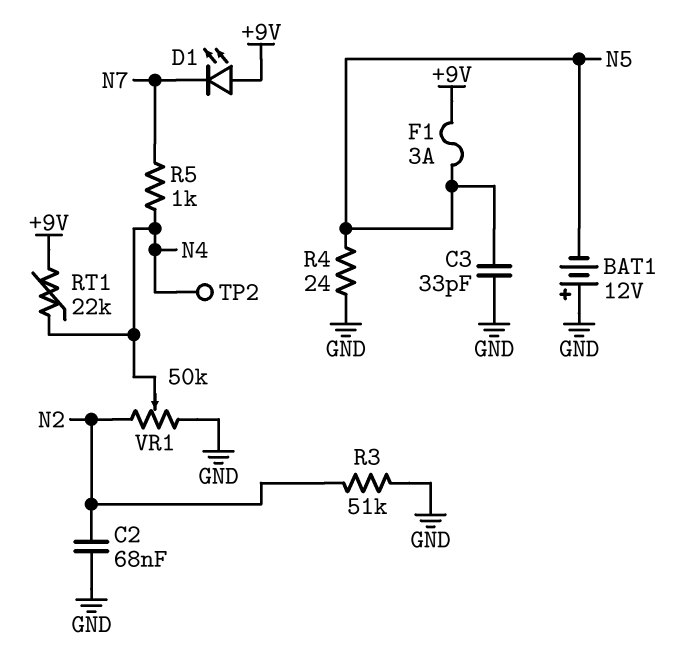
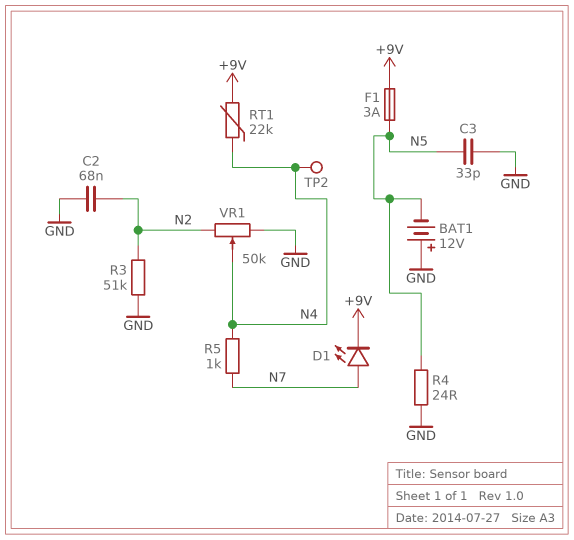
D1: LED (A +9V, K N7) -> LED (A N7, K +9V)

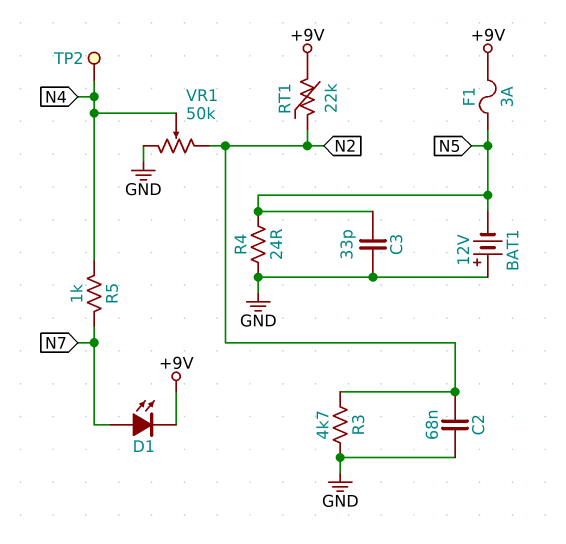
R3: 51k (GND, N2) -> 4.7k (GND, N2)
RT1: 22k (+9V, N4) -> 22k (+9V, N2)

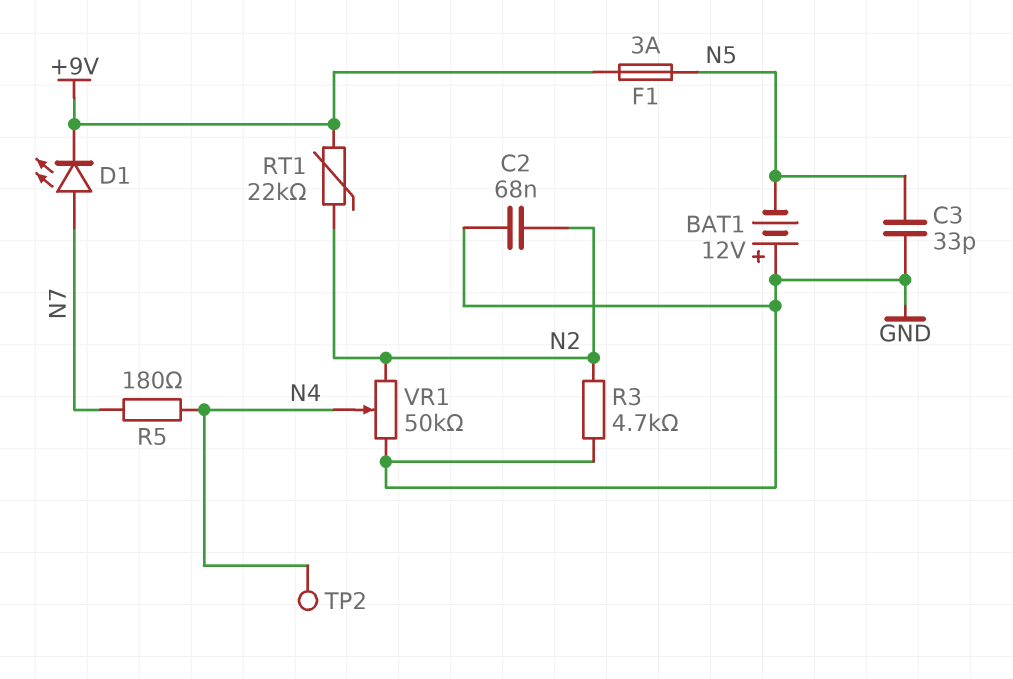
R4: 24 (GND, N5) -> none
R5: 1k (N4, N7) -> 180 (N4, N7)

